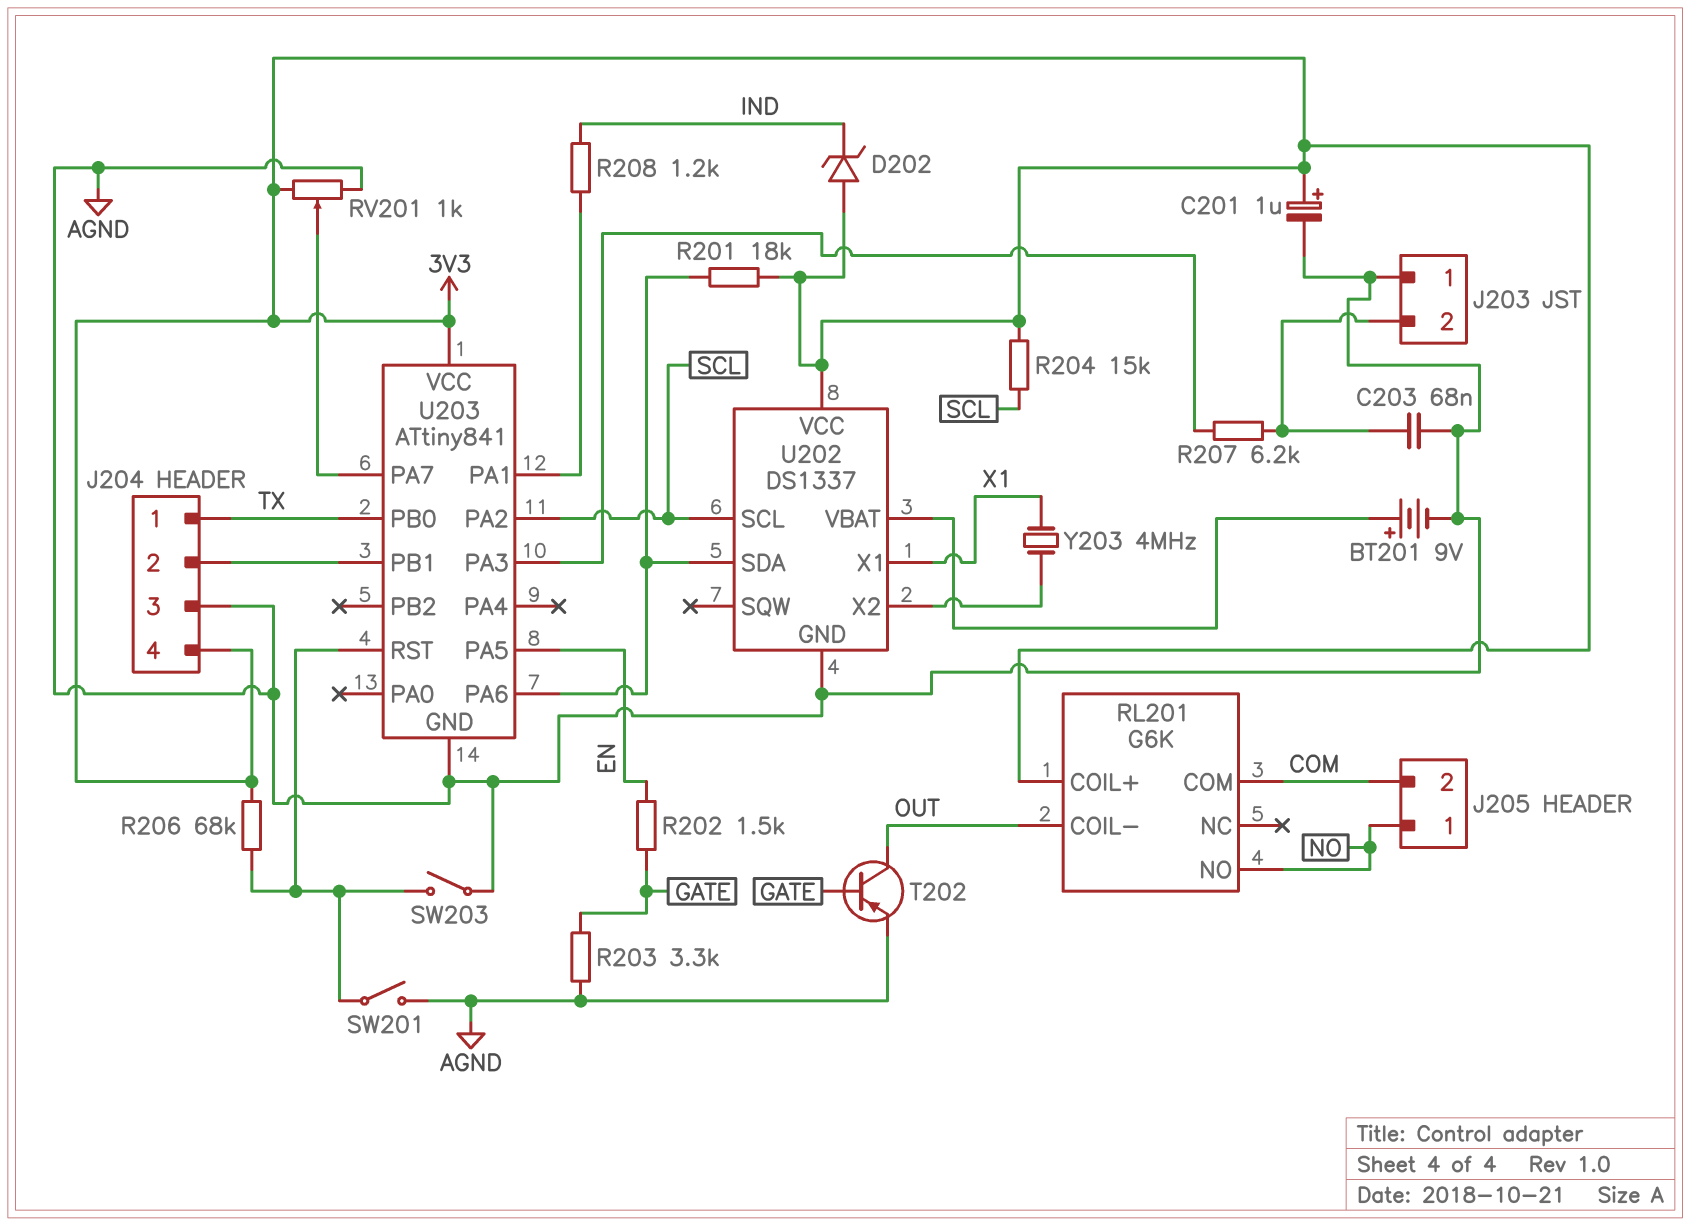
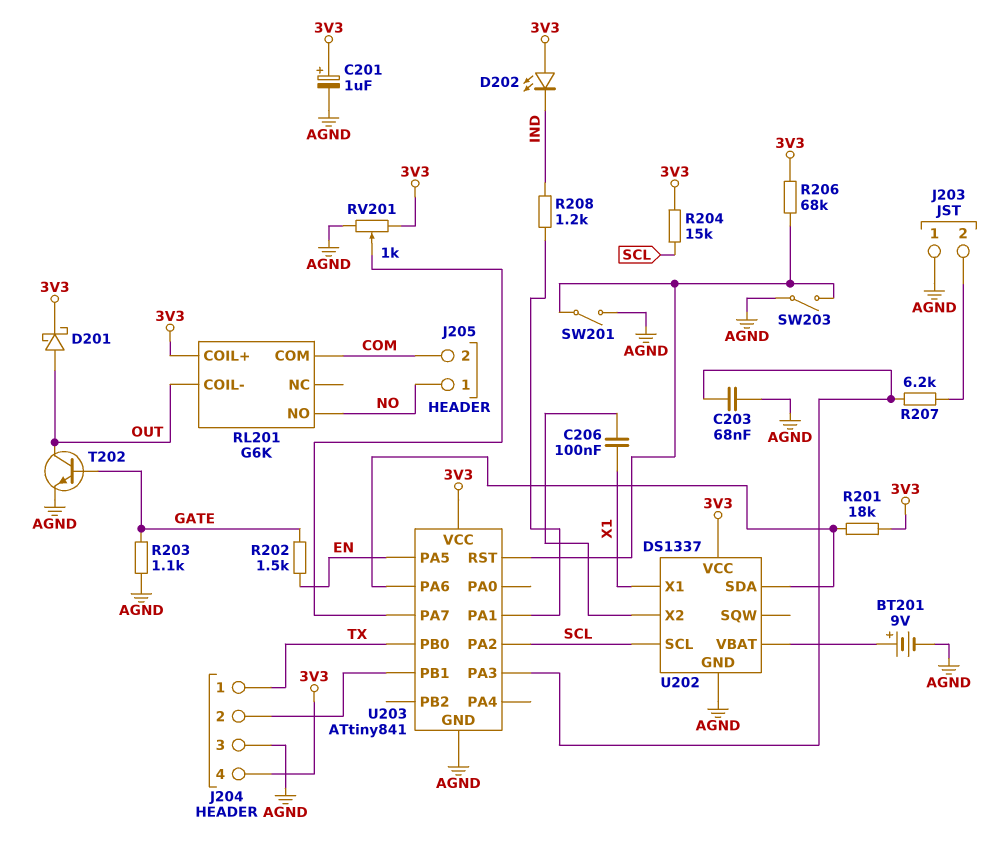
C203: 68nF (AGND, J203/2) -> 68nF (AGND, U203/PA3)
C206: none -> 100nF (U202/X2, X1)
D201: none -> schottky (A OUT, K 3V3)
D202: zener (A 3V3, K IND) -> LED (A 3V3, K IND)
R203: 3.3k (AGND, GATE) -> 1.1k (AGND, GATE)
T202: PNP (B GATE, C OUT, E AGND) -> NPN (B GATE, C OUT, E AGND)
Y203: 4MHz (U202/X2, X1) -> none

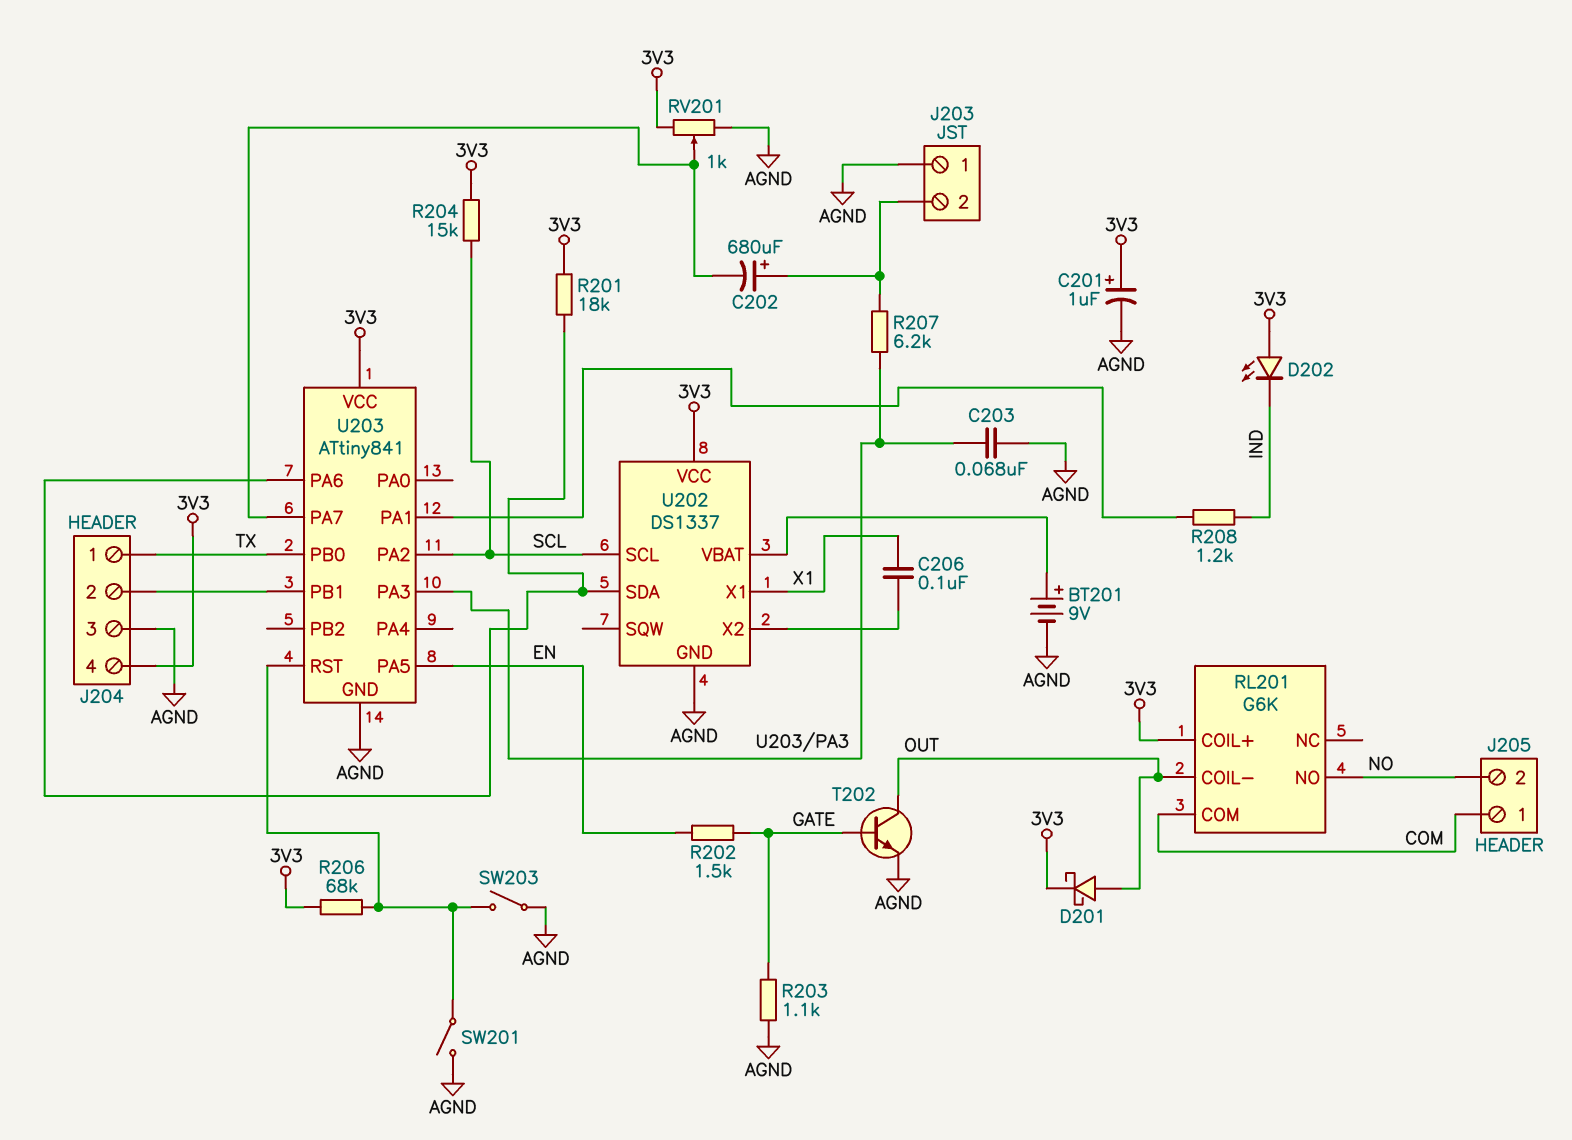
C202: none -> 680uF (plus J203/2, minus U203/PA7)
J205 pin 1: NO -> COM
J205 pin 2: COM -> NO

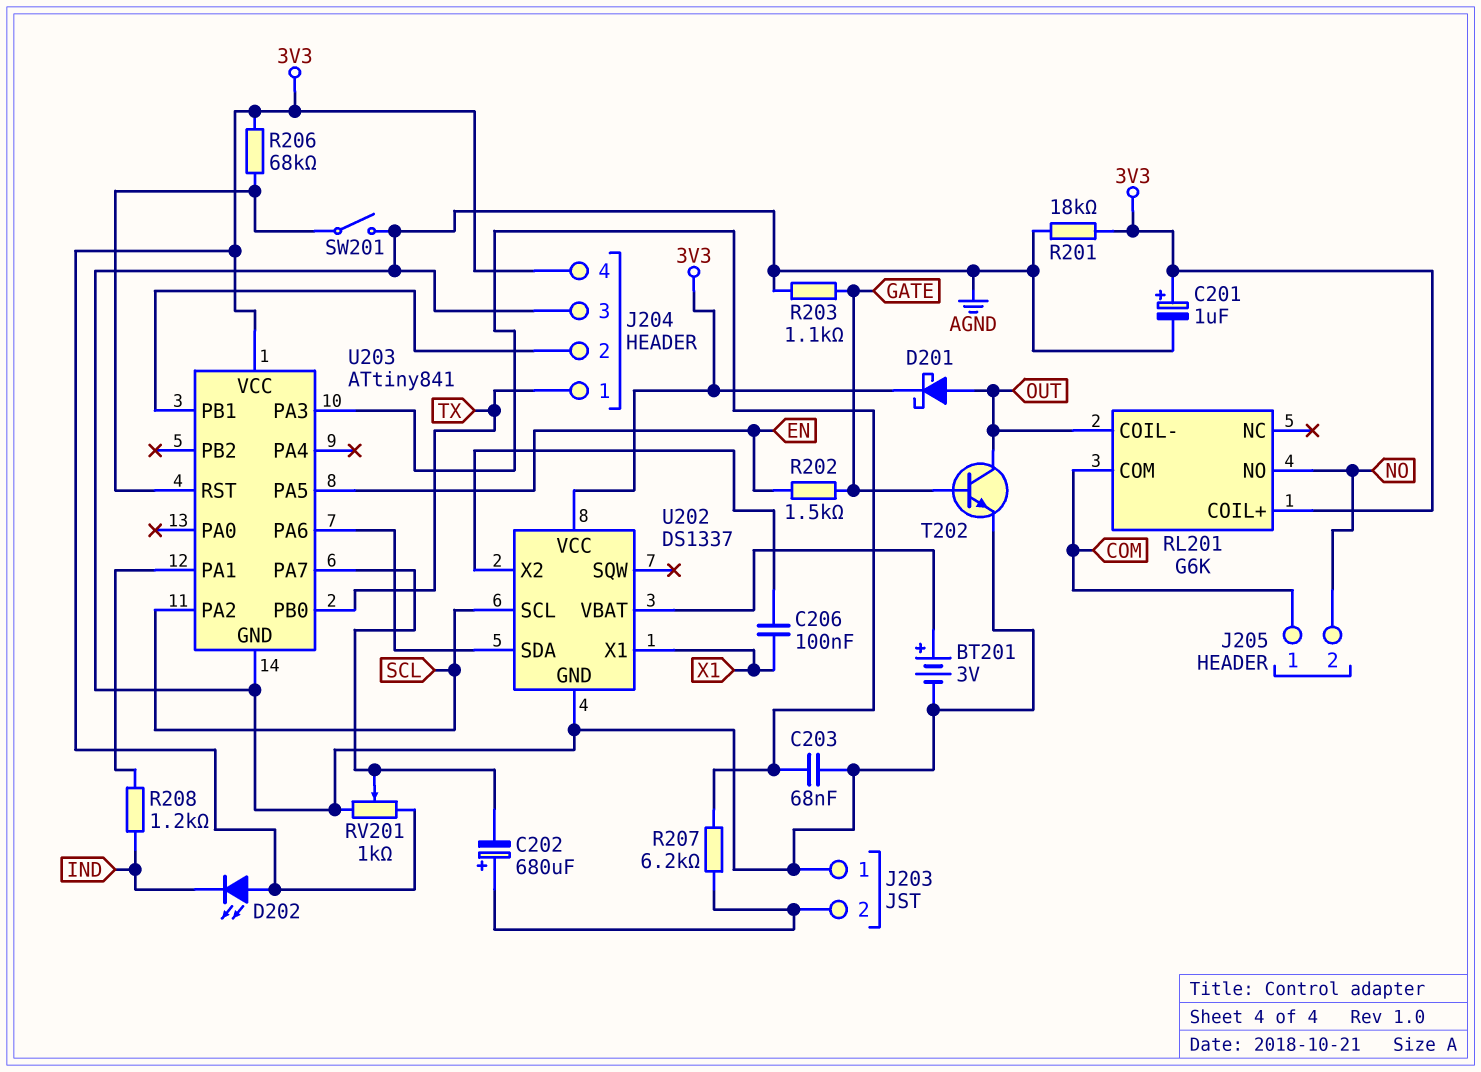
BT201: 9V (plus U202/VBAT, minus AGND) -> 3V (plus U202/VBAT, minus AGND)
R201: 18k (3V3, U202/SDA) -> 18k (3V3, AGND)
R204: 15k (3V3, SCL) -> none
SW203: switch (AGND, U203/RST) -> none

